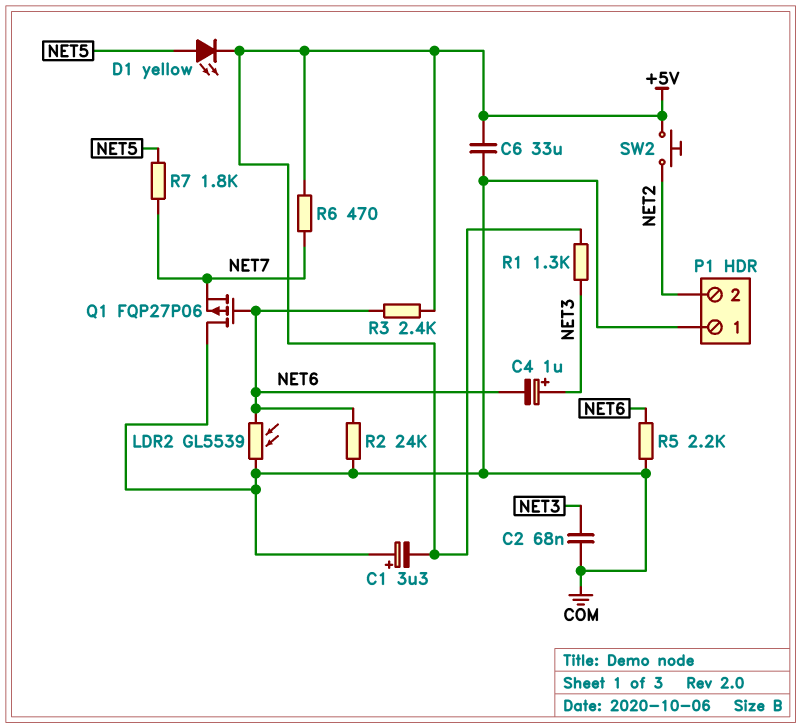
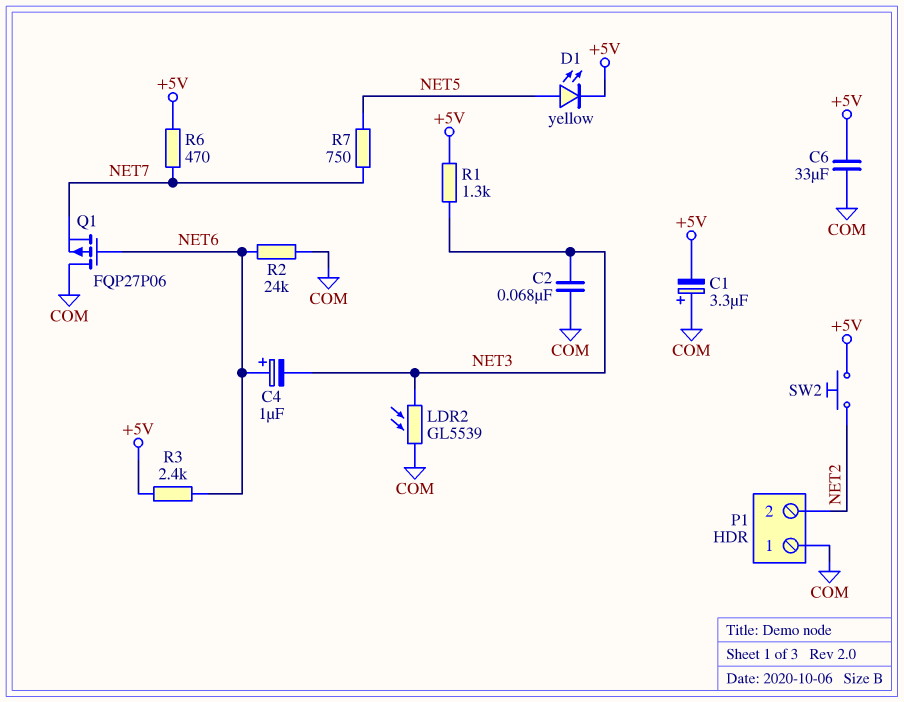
C4: 1uF (plus NET3, minus NET6) -> 1uF (plus NET6, minus NET3)
LDR2: GL5539 (COM, NET6) -> GL5539 (COM, NET3)
R5: 2.2k (COM, NET6) -> none
R7: 1.8k (NET5, NET7) -> 750 (NET5, NET7)

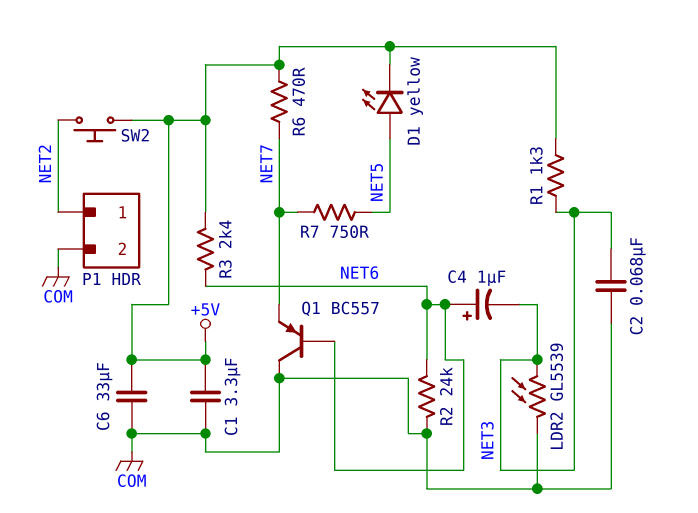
C1: 3.3uF (plus COM, minus +5V) -> 3.3uF (+5V, COM)
P1 pin 1: COM -> NET2
P1 pin 2: NET2 -> COM
Q1: PMOS FQP27P06 (G NET6, D COM, S NET7) -> PNP BC557 (B NET6, C COM, E NET7)

